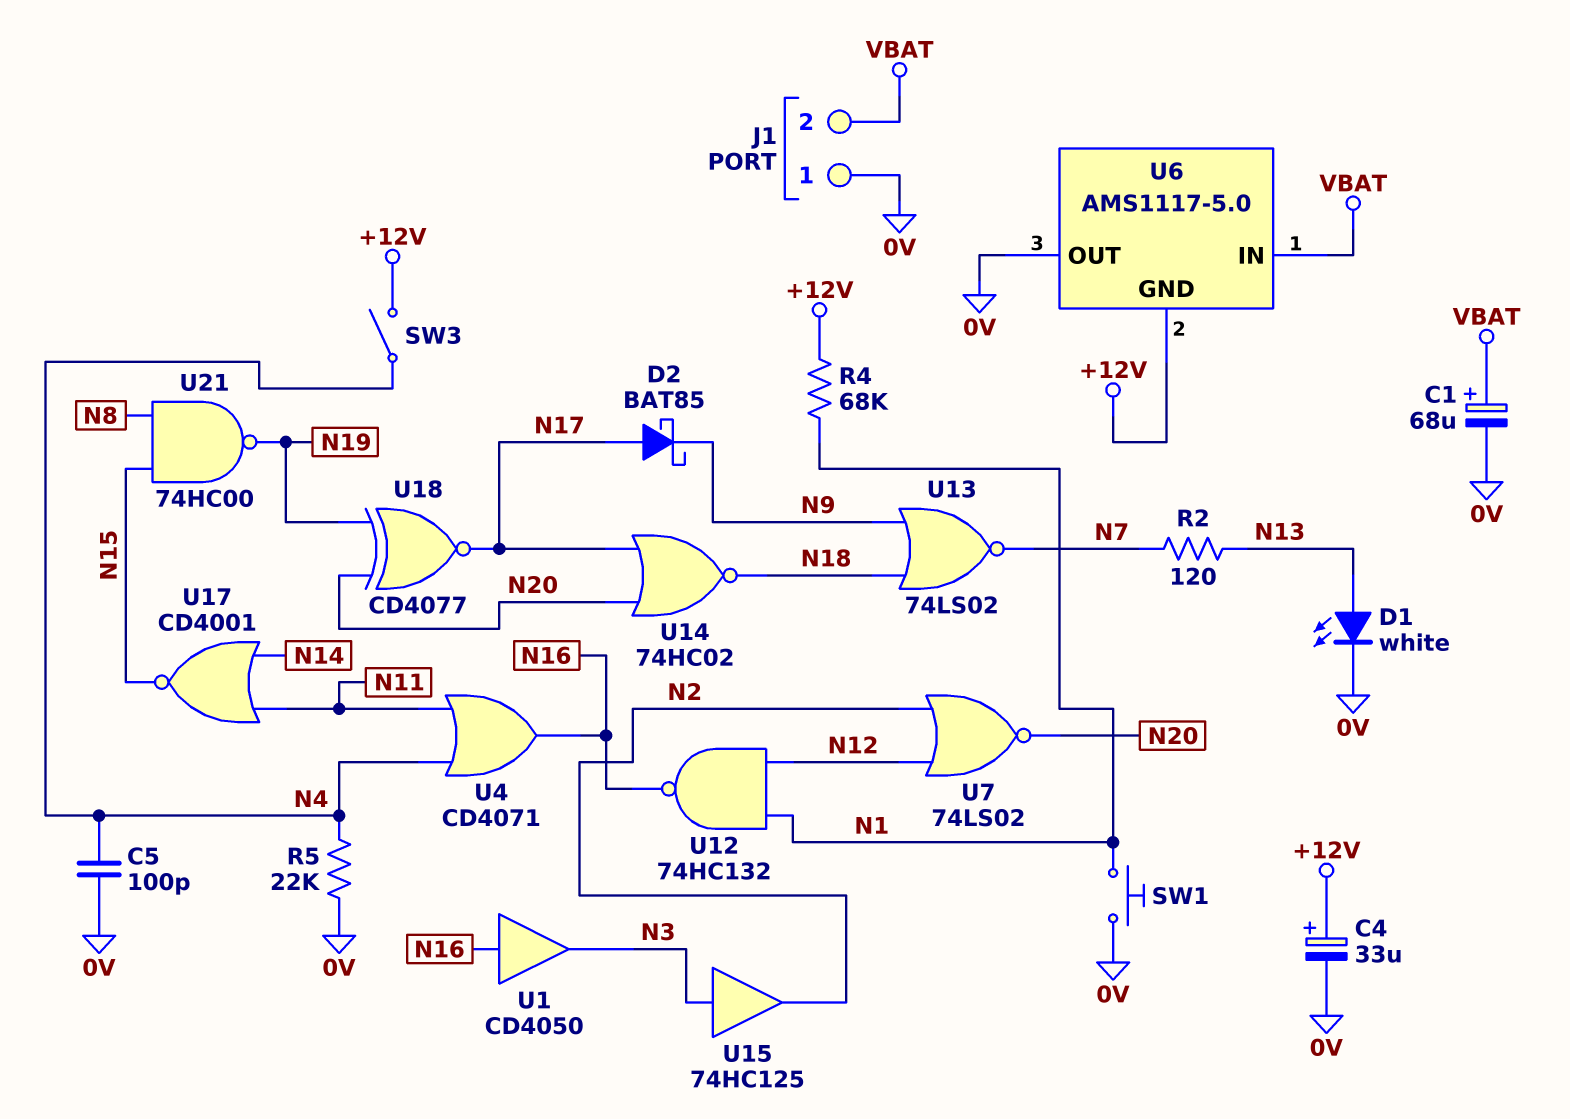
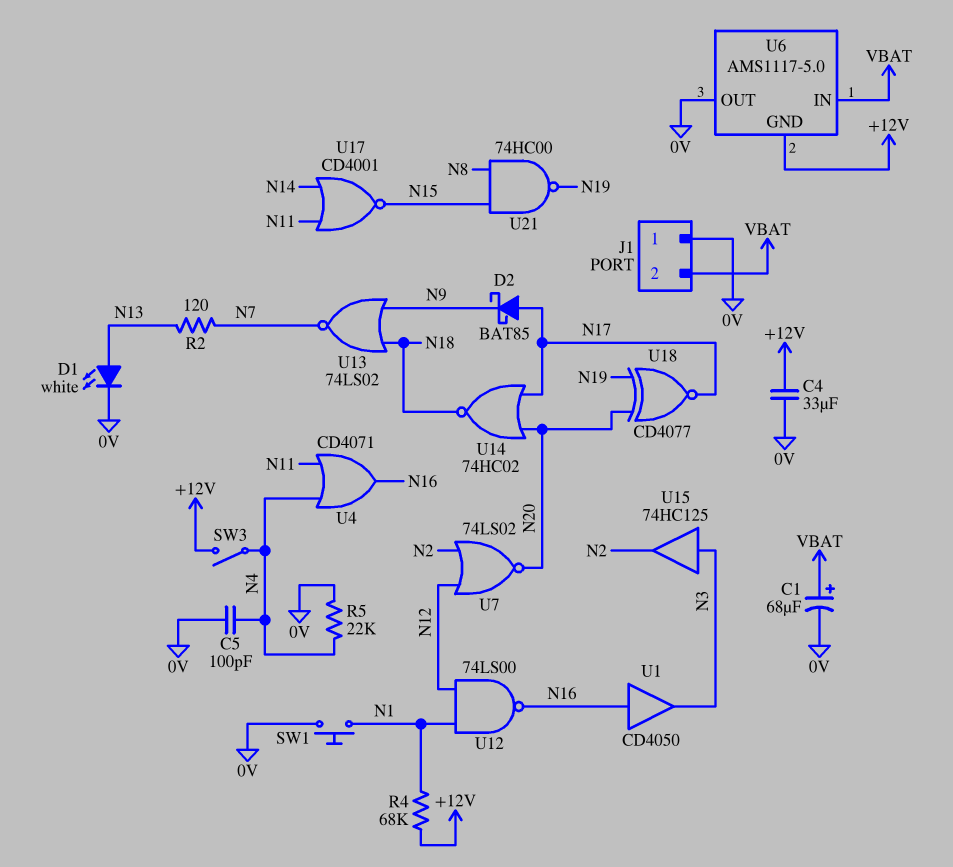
C4: 33uF (plus +12V, minus 0V) -> 33uF (+12V, 0V)
U12: NAND 74HC132 (in N1, in N12, out N16) -> NAND 74LS00 (in N1, in N12, out N16)

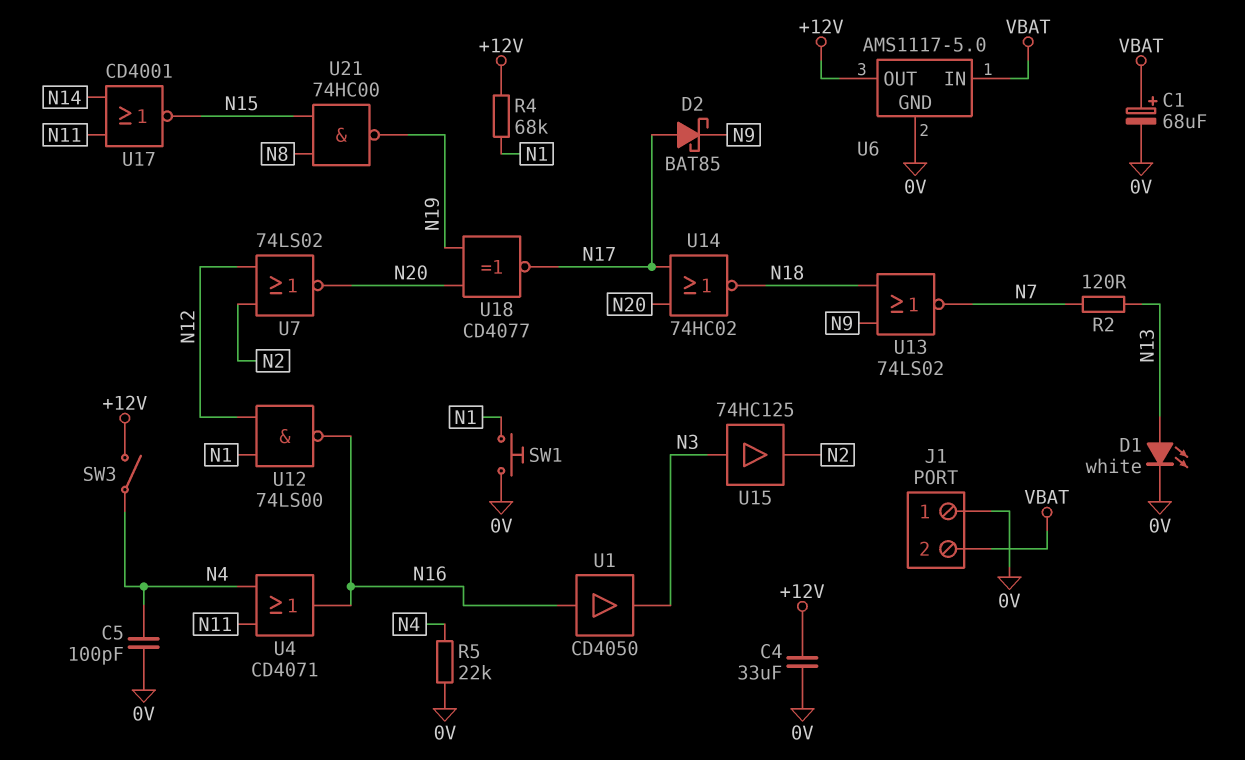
U6 pin GND: +12V -> 0V
U6 pin OUT: 0V -> +12V

